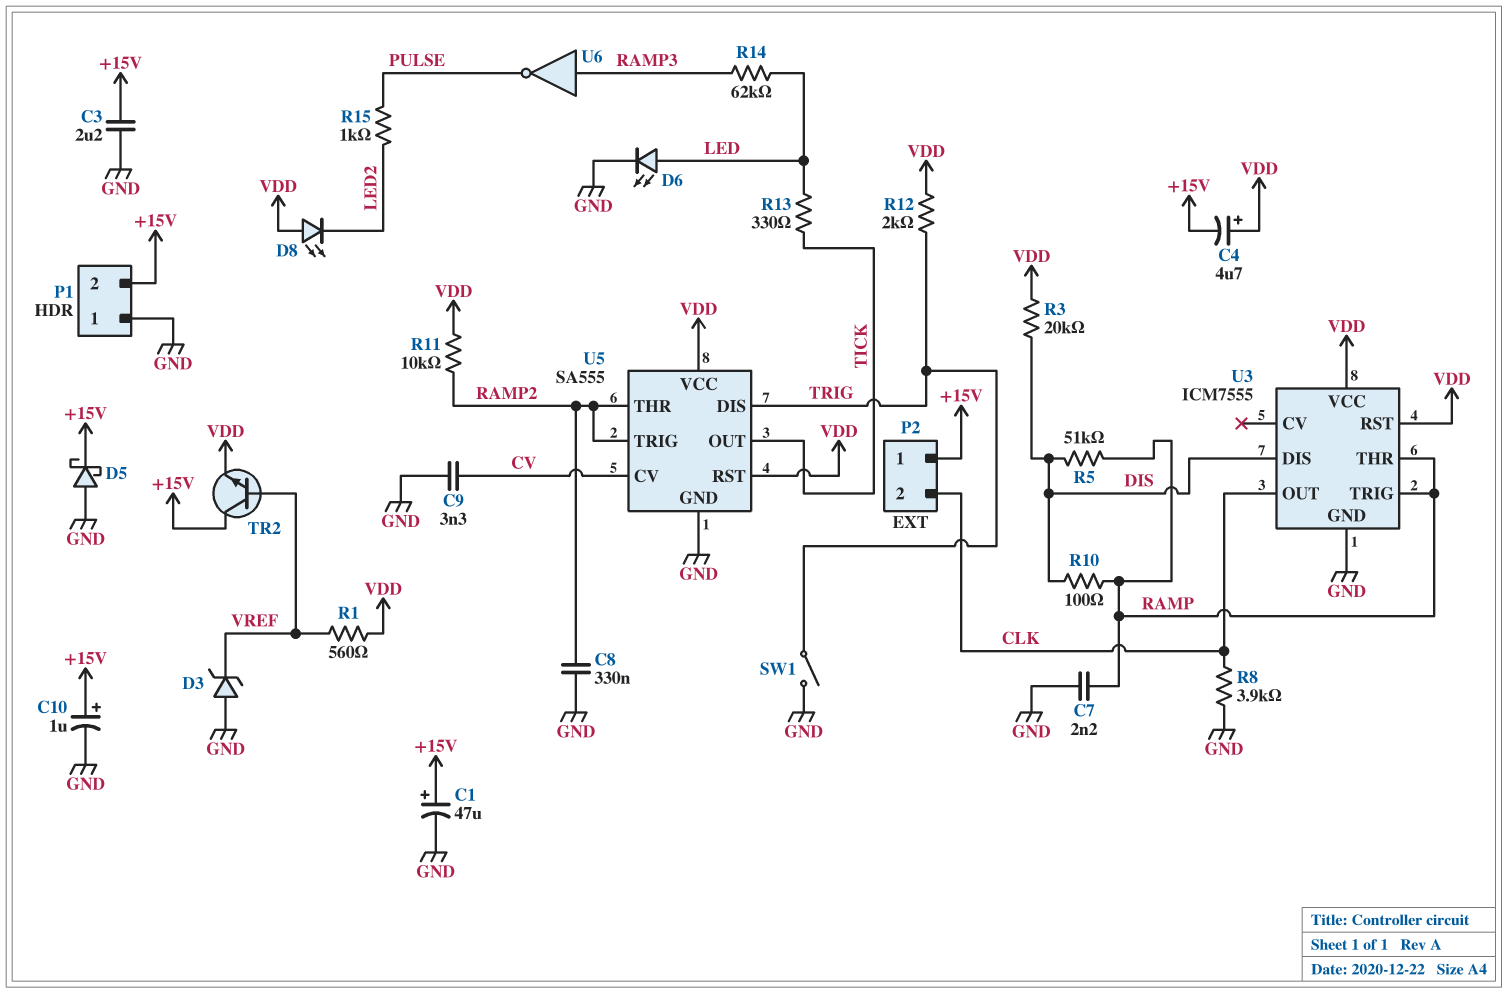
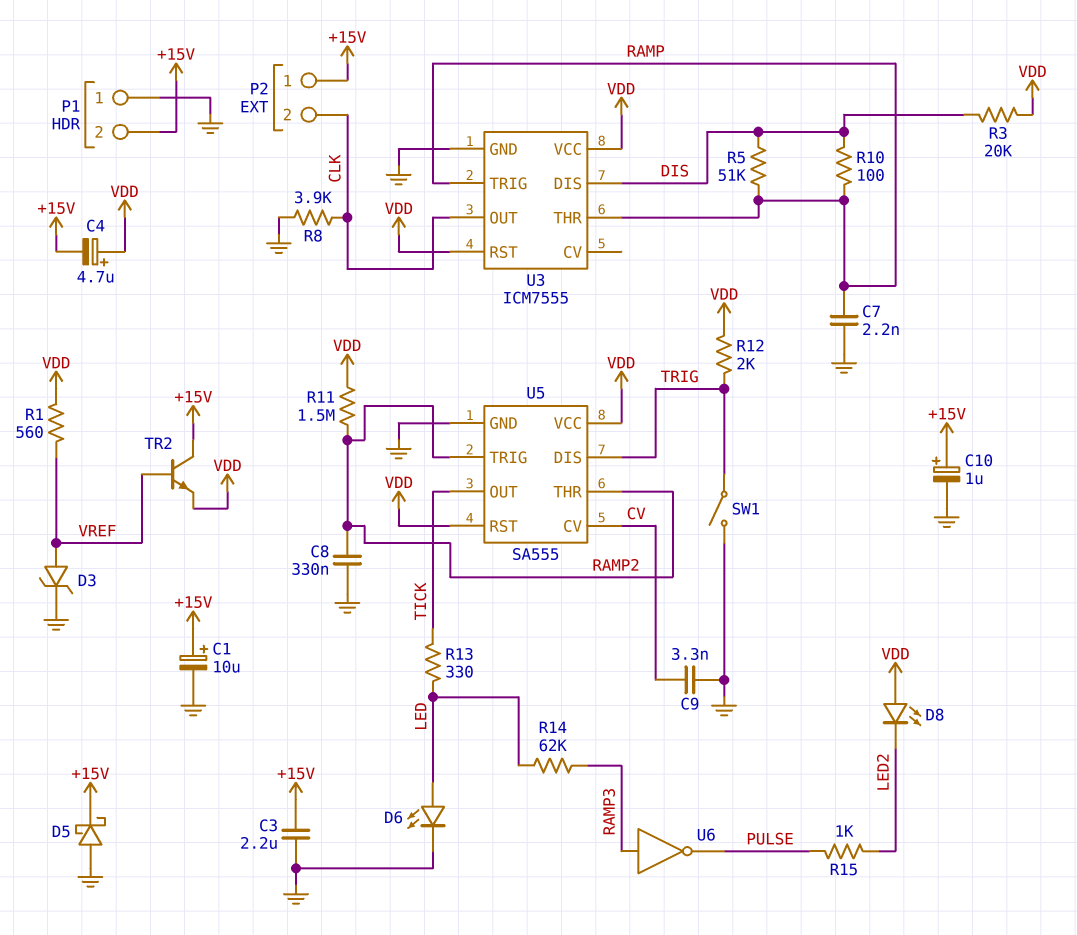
C1: 47uF (plus +15V, minus GND) -> 10uF (plus +15V, minus GND)
D3: zener (A GND, K VREF) -> zener (A VREF, K GND)
R11: 10k (RAMP2, VDD) -> 1.5M (RAMP2, VDD)

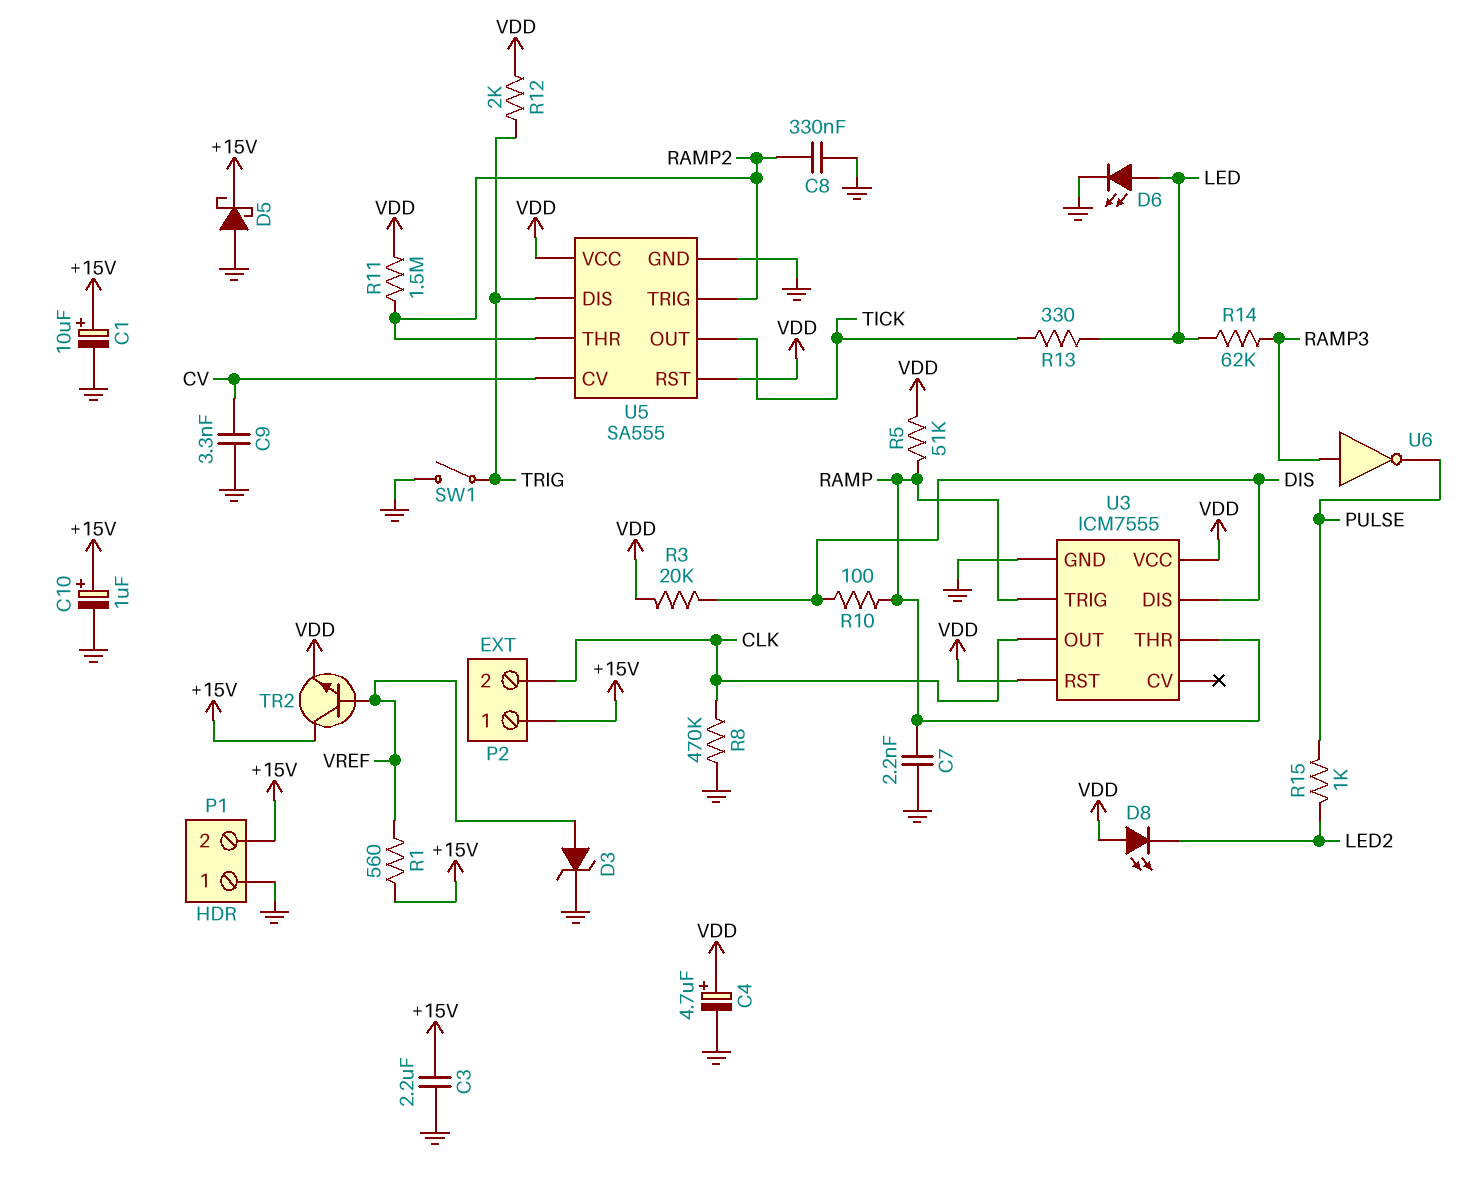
C4: 4.7uF (plus VDD, minus +15V) -> 4.7uF (plus VDD, minus GND)
R1: 560 (VDD, VREF) -> 560 (+15V, VREF)
R5: 51k (DIS, RAMP) -> 51k (RAMP, VDD)
R8: 3.9k (CLK, GND) -> 470k (CLK, GND)

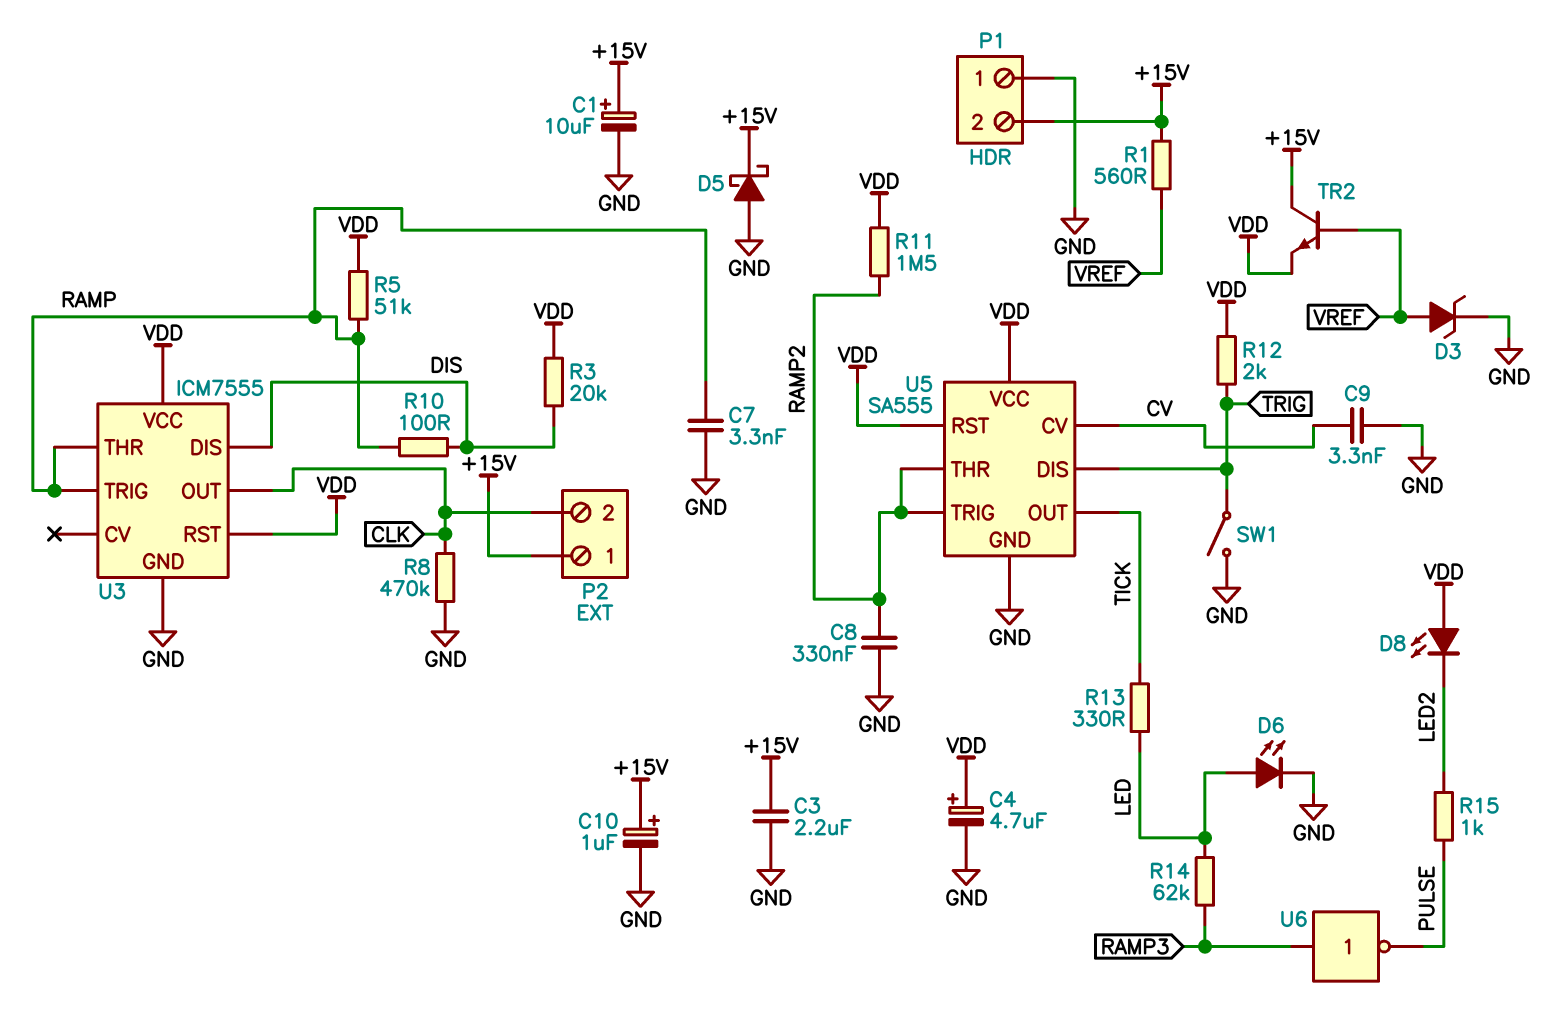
C7: 2.2nF (GND, RAMP) -> 3.3nF (GND, RAMP)

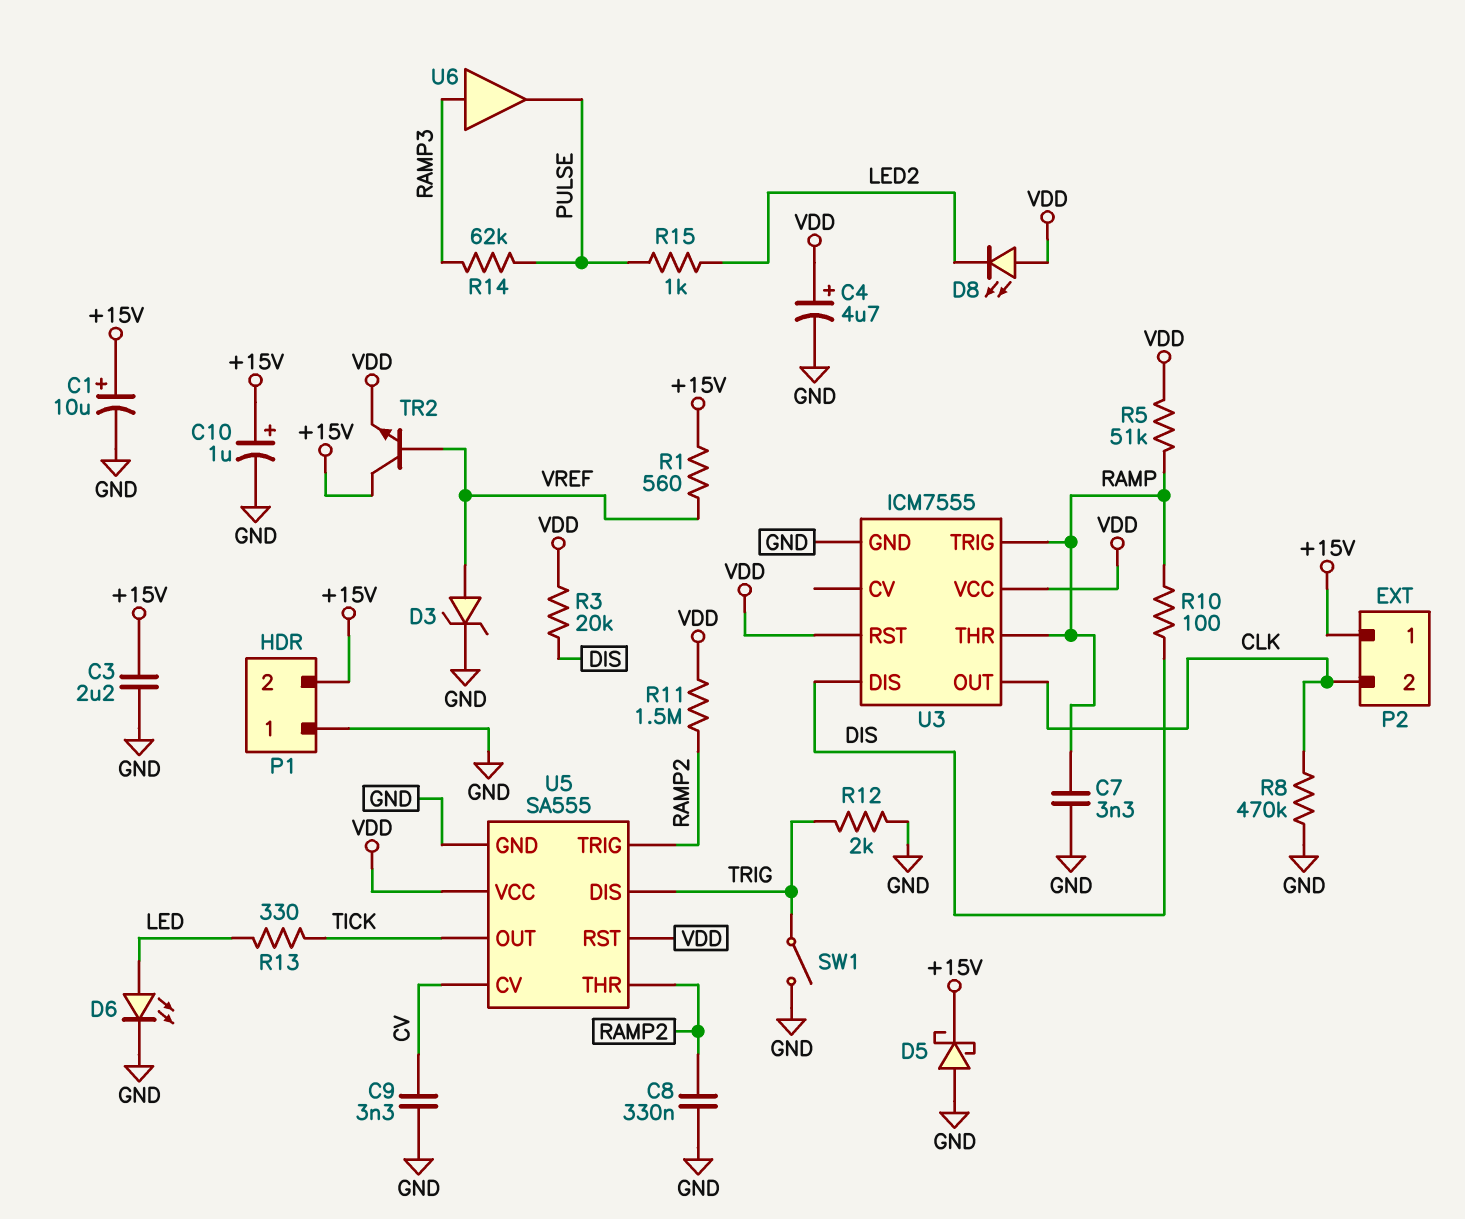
R12: 2k (TRIG, VDD) -> 2k (GND, TRIG)
R14: 62k (LED, RAMP3) -> 62k (PULSE, RAMP3)
U6: NOT (in RAMP3, out PULSE) -> buffer (in RAMP3, out PULSE)

